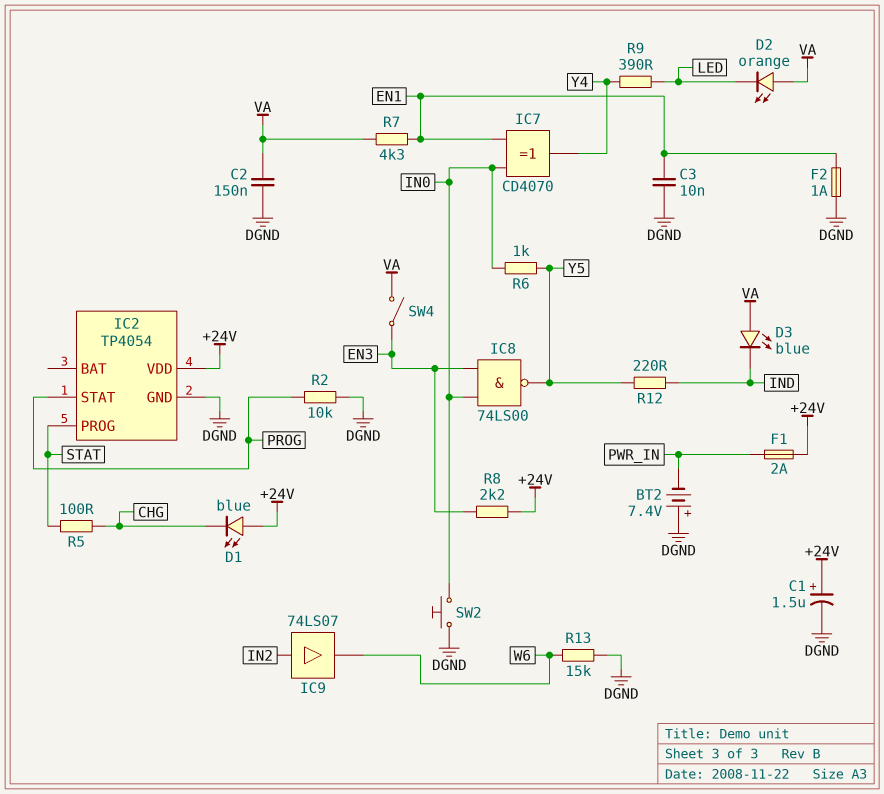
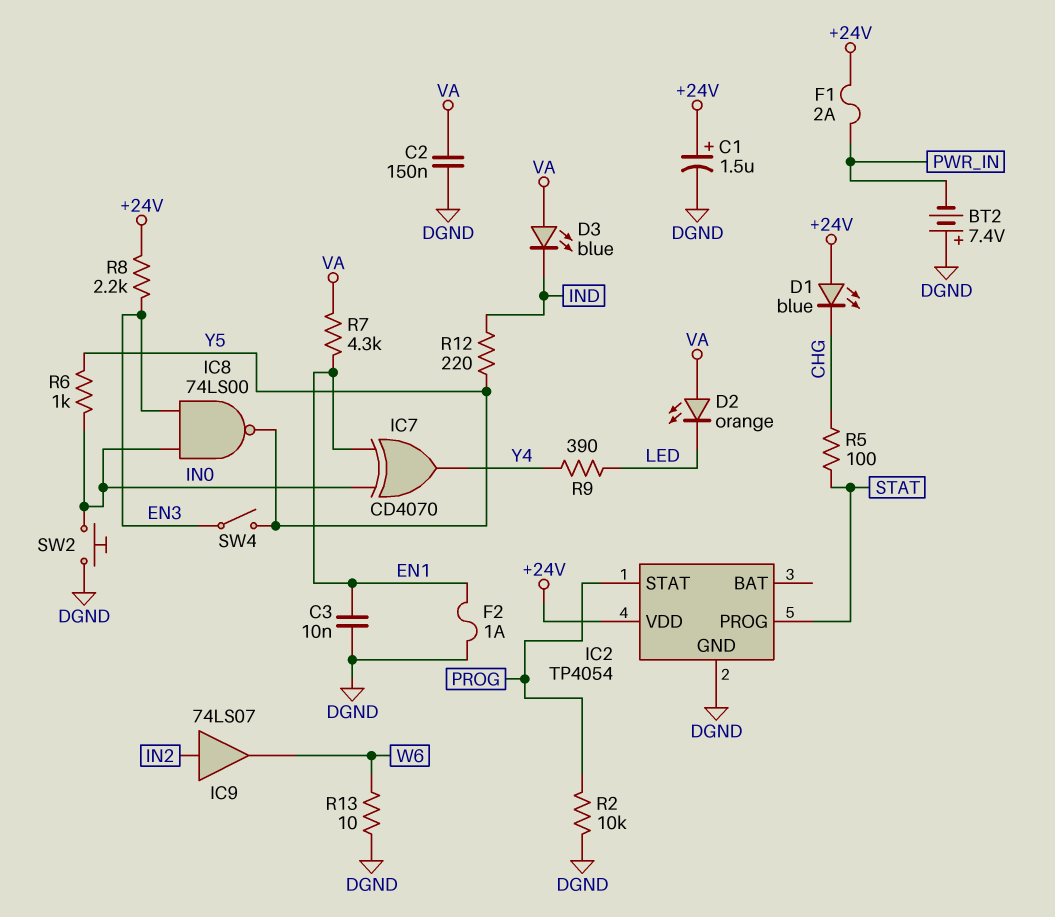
R13: 15k (DGND, W6) -> 10 (DGND, W6)
SW4: switch (EN3, VA) -> switch (EN3, Y5)

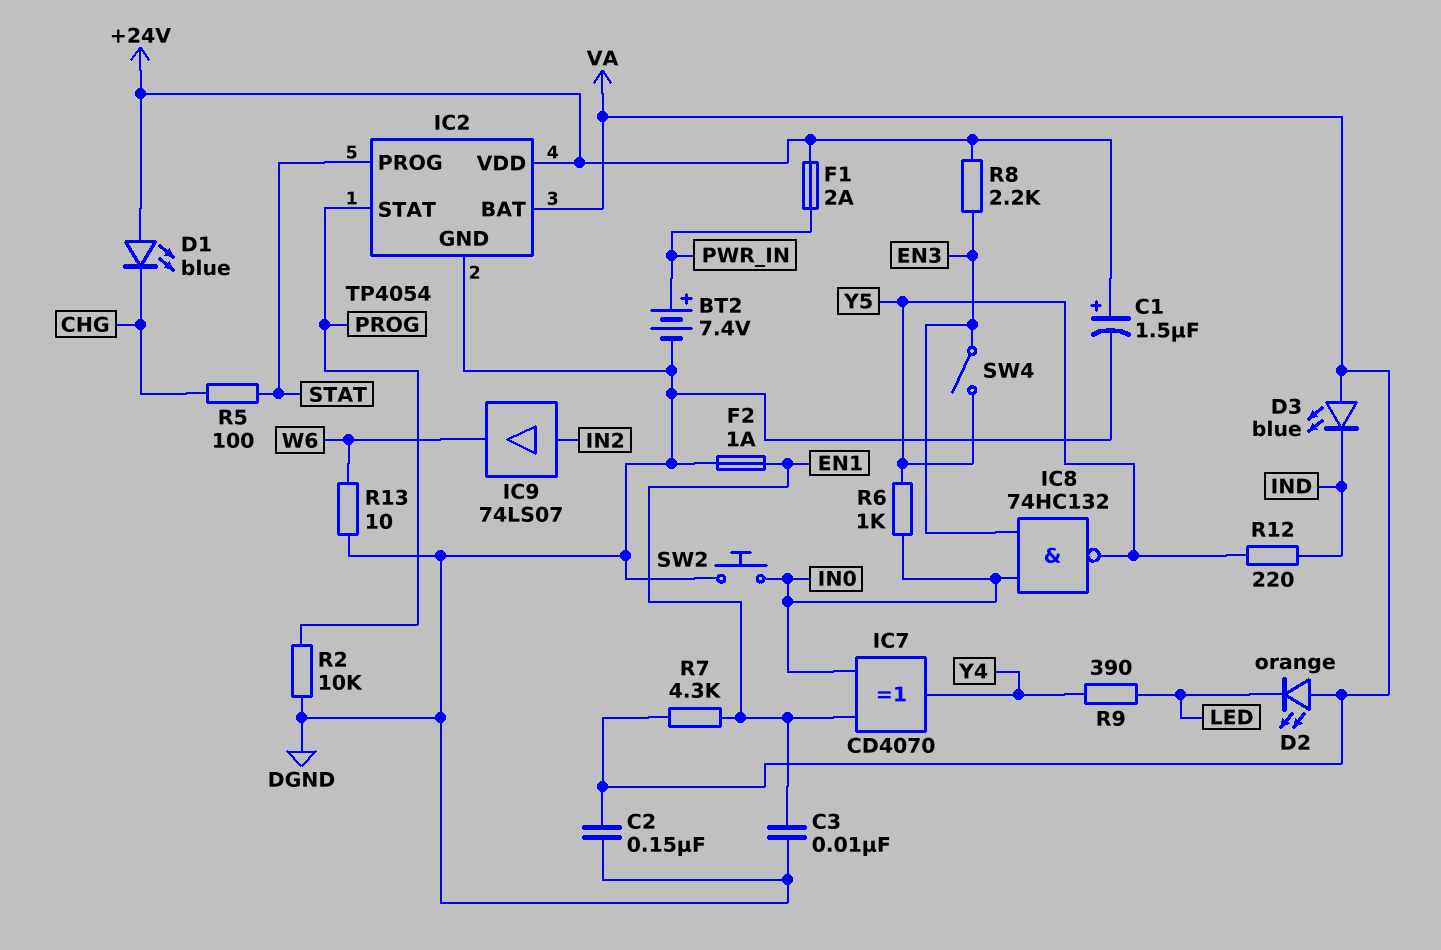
BT2: 7.4V (plus DGND, minus PWR_IN) -> 7.4V (plus PWR_IN, minus DGND)
IC2 pin BAT: none -> VA
IC8: NAND 74LS00 (in EN3, in IN0, out Y5) -> NAND 74HC132 (in EN3, in IN0, out Y5)

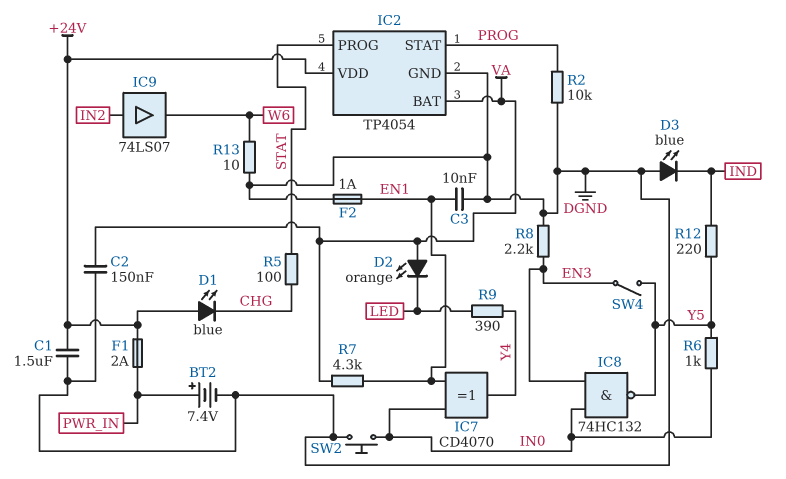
C1: 1.5uF (plus +24V, minus DGND) -> 1.5uF (+24V, DGND)
D3: LED blue (A VA, K IND) -> LED blue (A DGND, K IND)
R8: 2.2k (+24V, EN3) -> 2.2k (DGND, EN3)

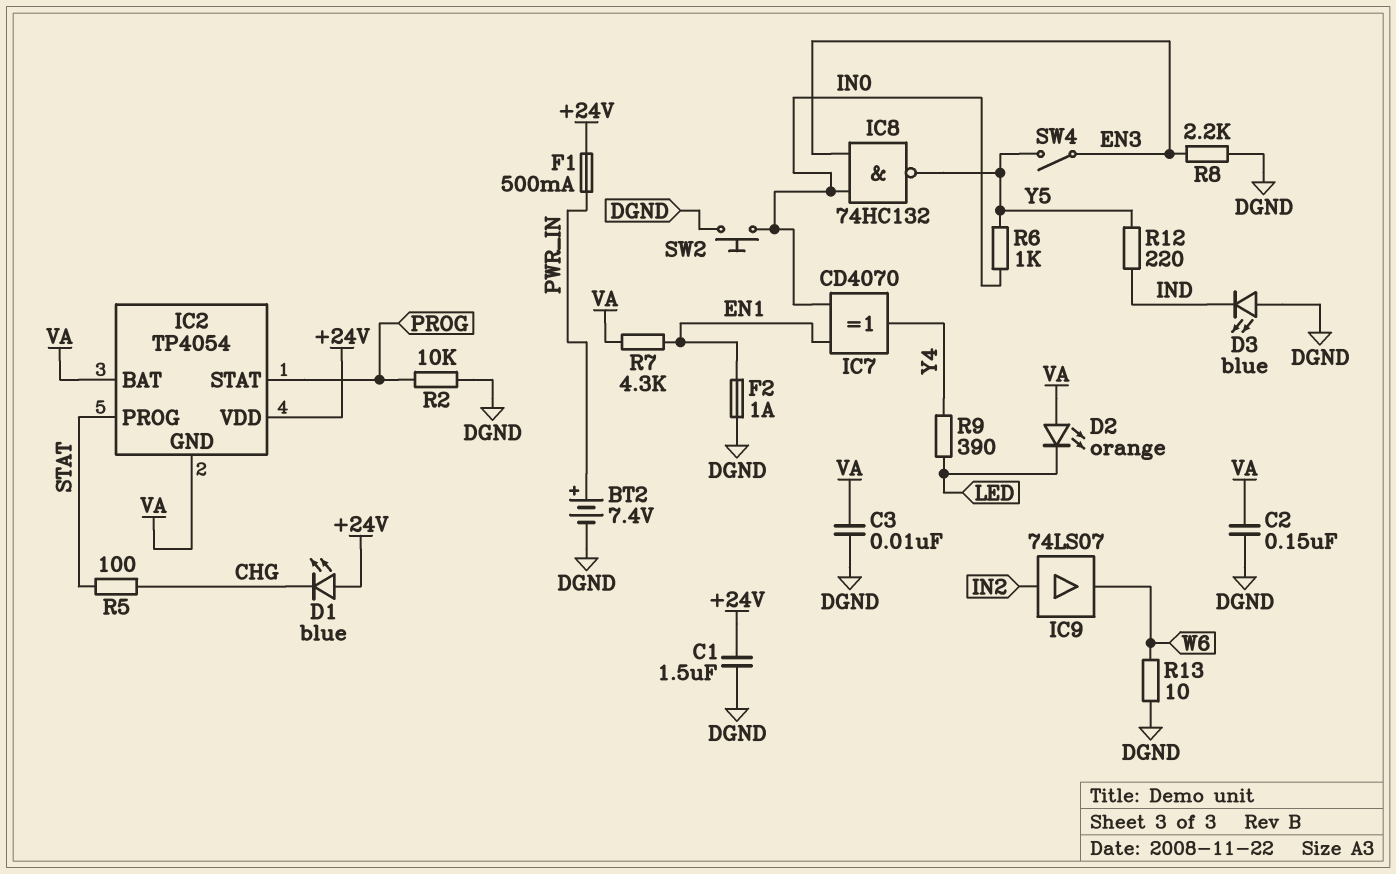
C3: 10nF (DGND, EN1) -> 10nF (DGND, VA)
F1: 2A (+24V, PWR_IN) -> 500mA (+24V, PWR_IN)
IC2 pin GND: DGND -> VA

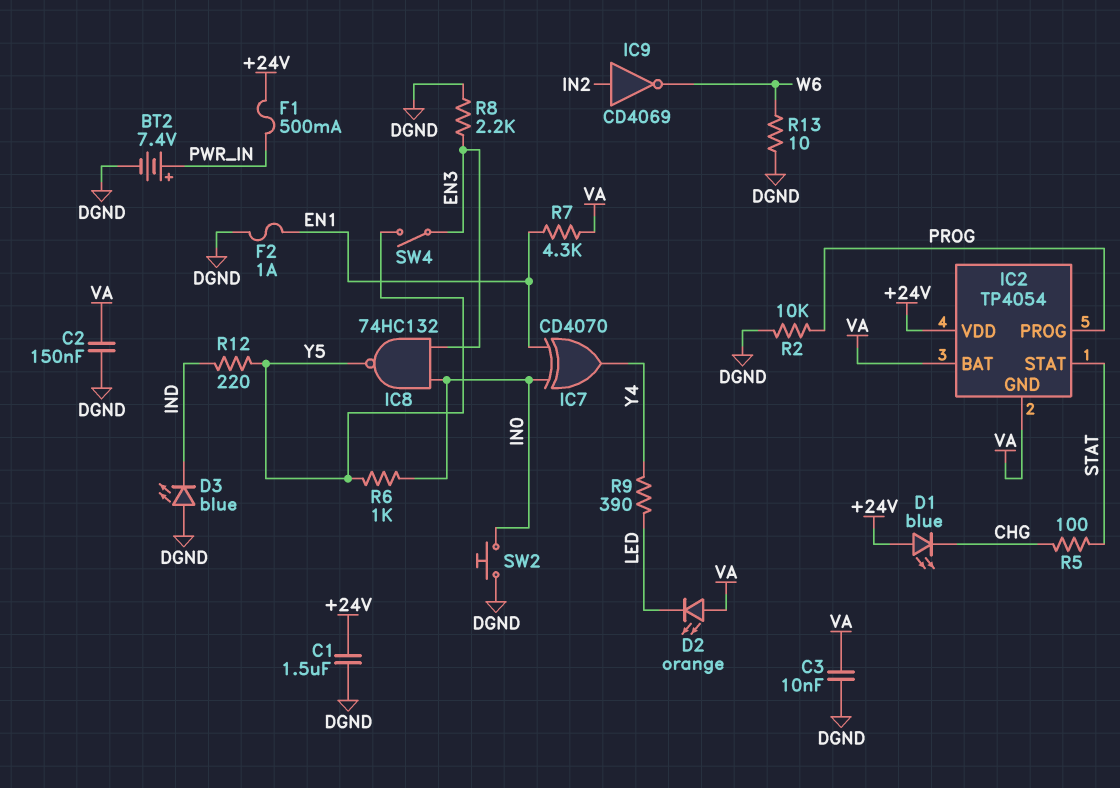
IC2 pin PROG: STAT -> PROG
IC2 pin STAT: PROG -> STAT
IC9: buffer 74LS07 (in IN2, out W6) -> NOT CD4069 (in IN2, out W6)

